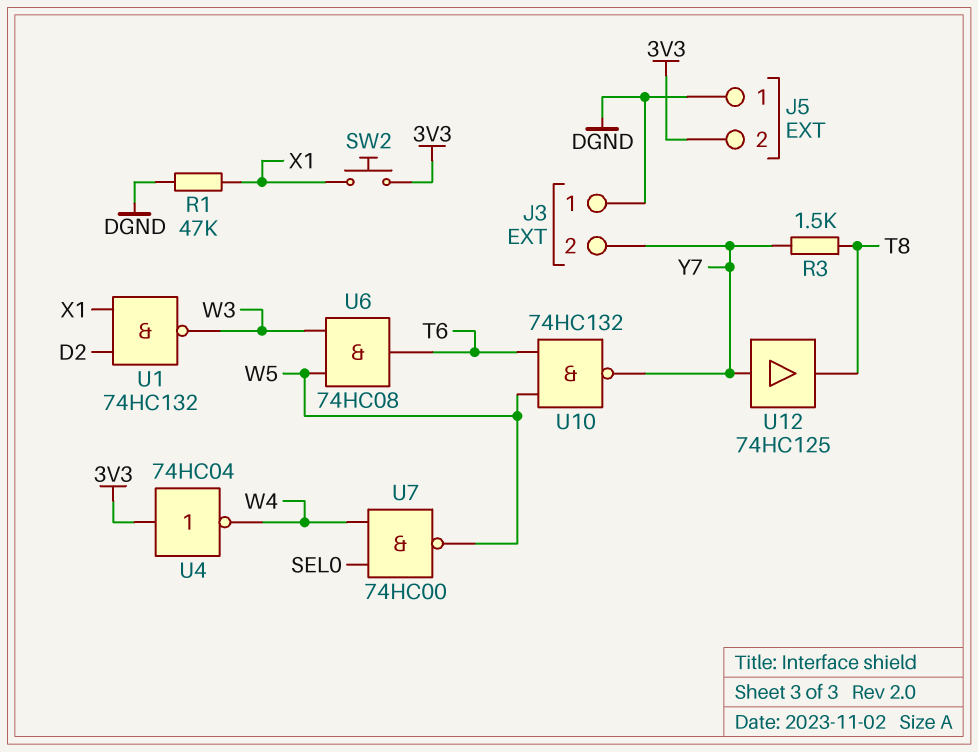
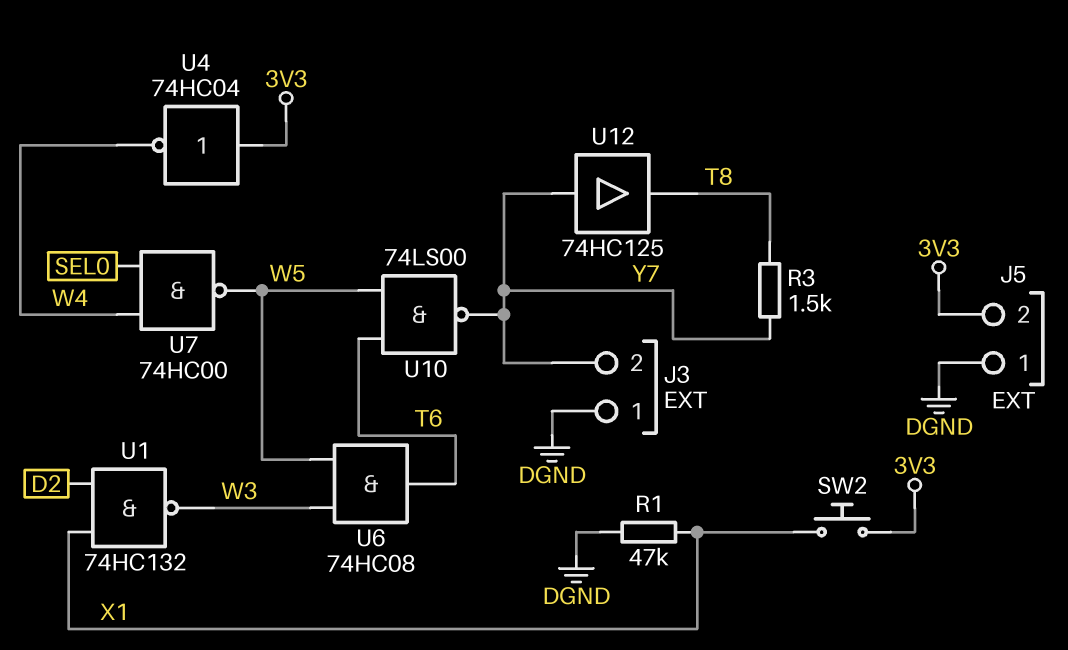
U10: NAND 74HC132 (in T6, in W5, out Y7) -> NAND 74LS00 (in T6, in W5, out Y7)

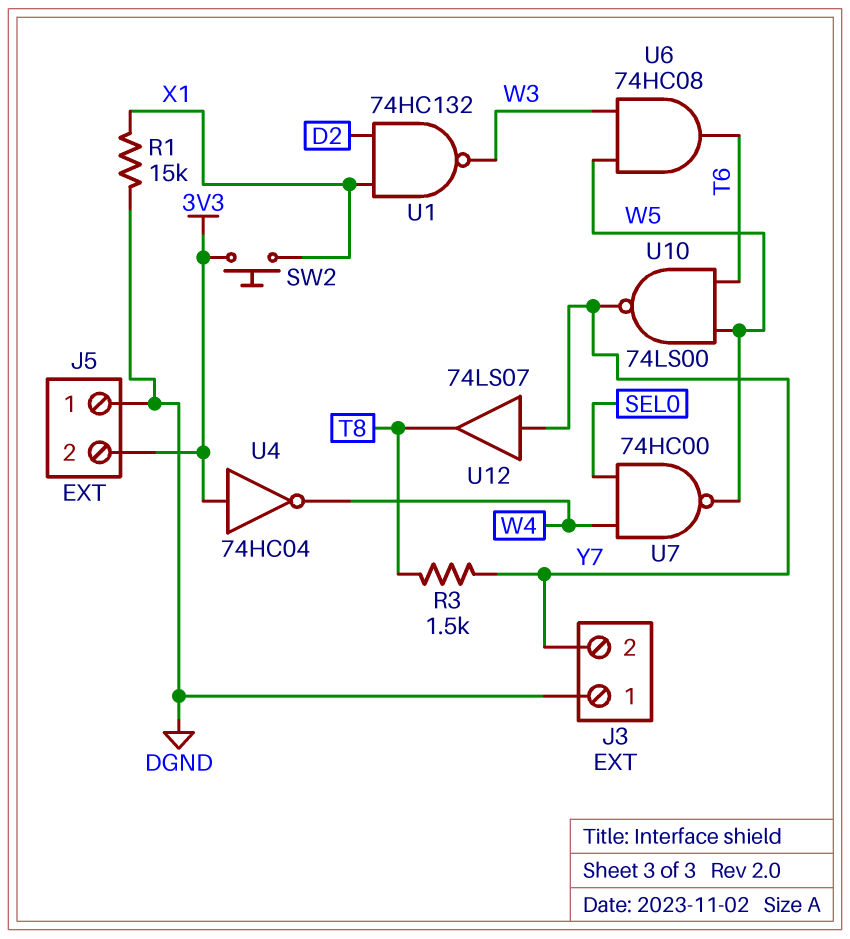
R1: 47k (DGND, X1) -> 15k (DGND, X1)
U12: buffer 74HC125 (in Y7, out T8) -> buffer 74LS07 (in Y7, out T8)

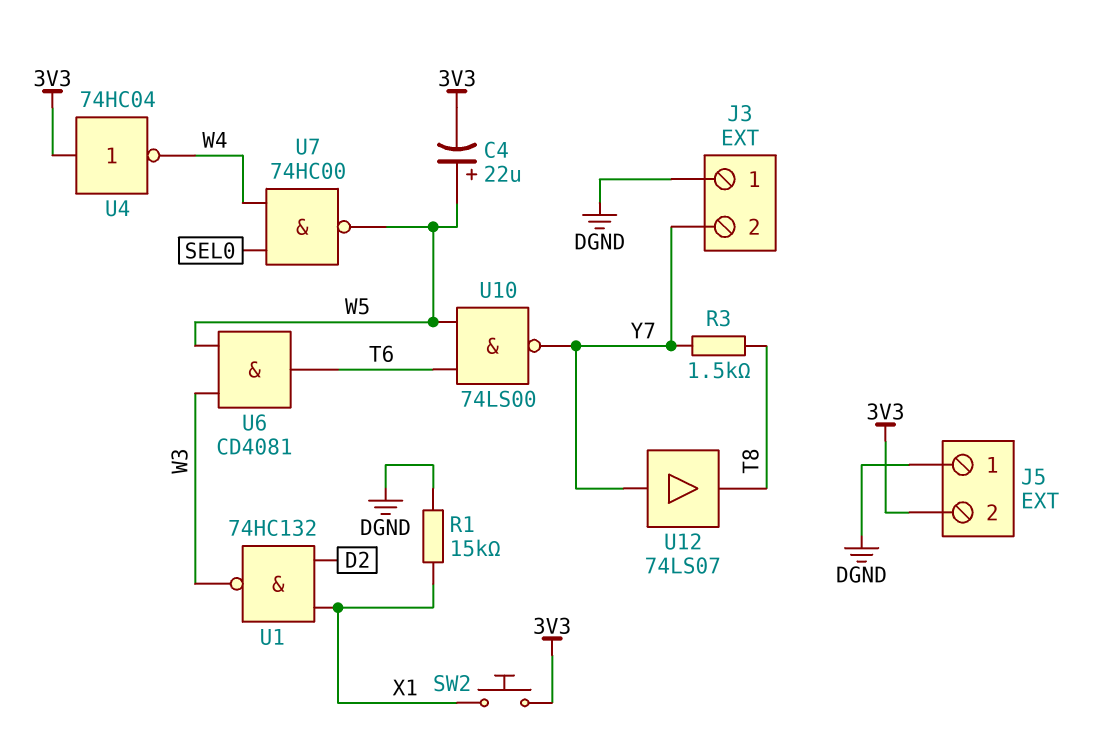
C4: none -> 22uF (plus W5, minus 3V3)
U6: AND 74HC08 (in W3, in W5, out T6) -> AND CD4081 (in W3, in W5, out T6)

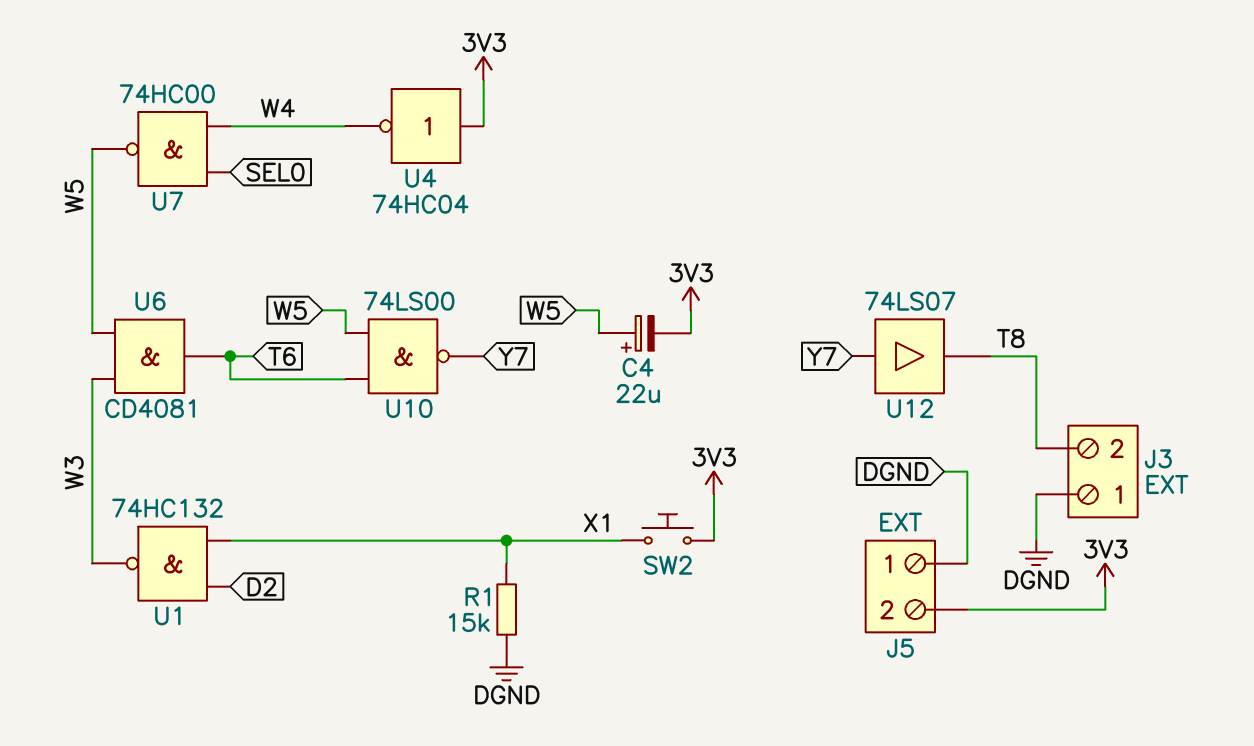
J3 pin 2: Y7 -> T8
R3: 1.5k (T8, Y7) -> none

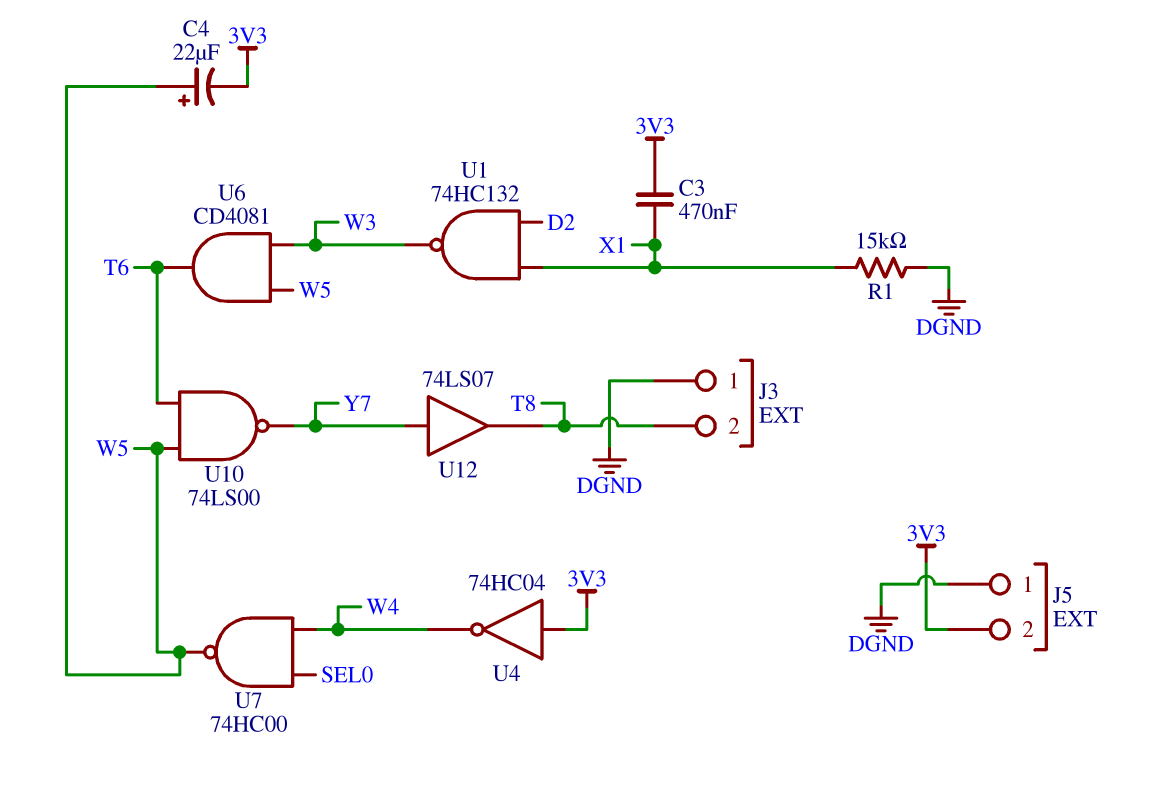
C3: none -> 470nF (3V3, X1)
SW2: button (3V3, X1) -> none

